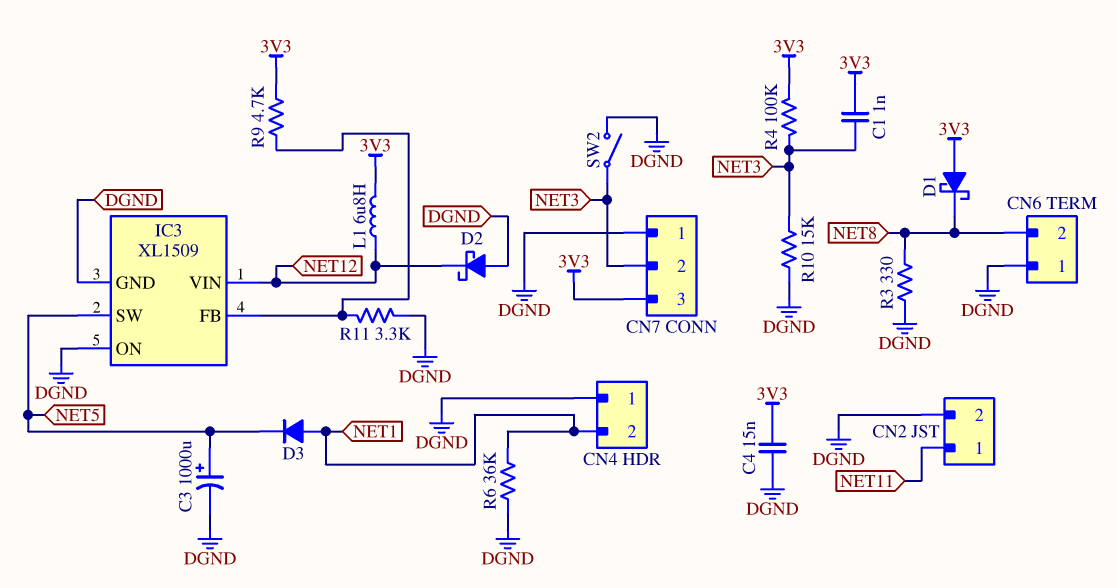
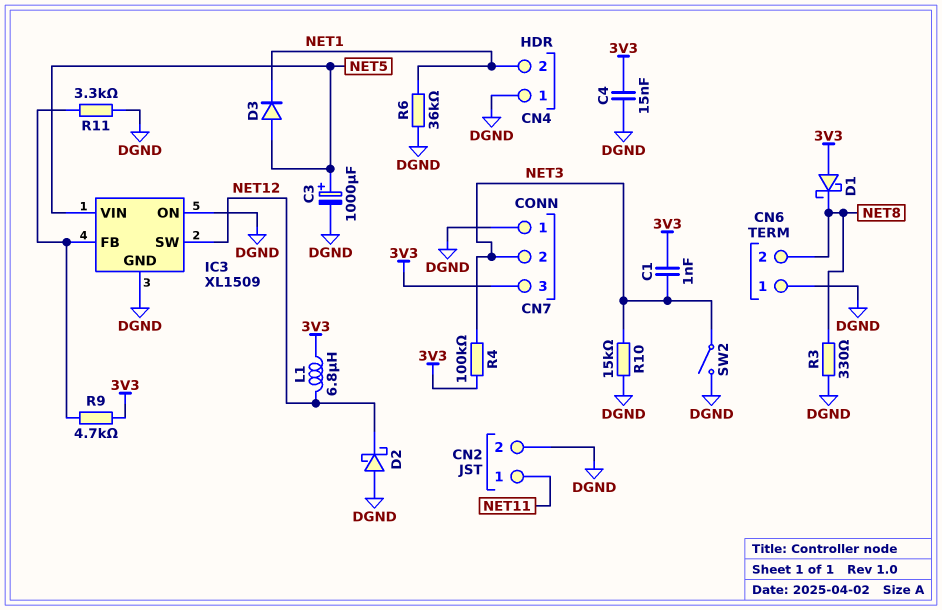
D3: diode (A NET1, K NET5) -> diode (A NET5, K NET1)
IC3 pin SW: NET5 -> NET12
IC3 pin VIN: NET12 -> NET5

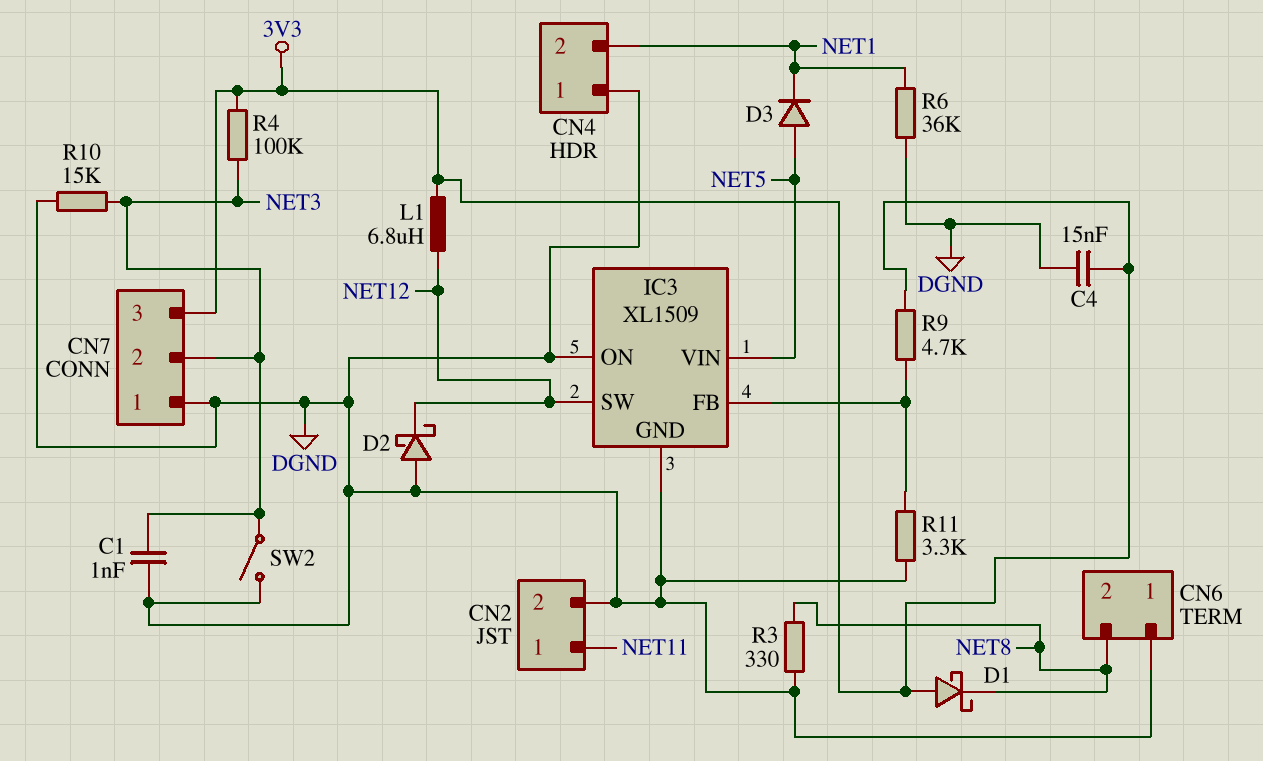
C1: 1nF (3V3, NET3) -> 1nF (DGND, NET3)
C3: 1000uF (plus NET5, minus DGND) -> none

